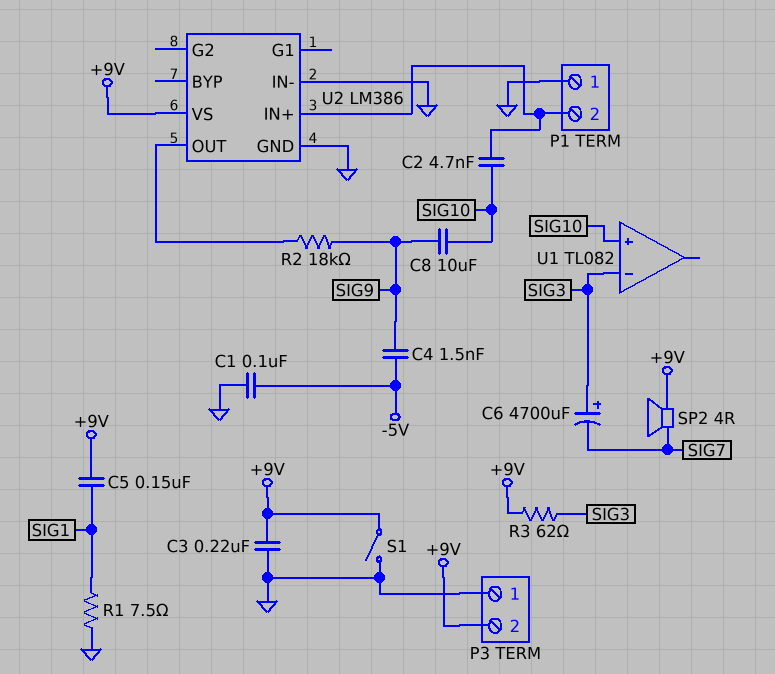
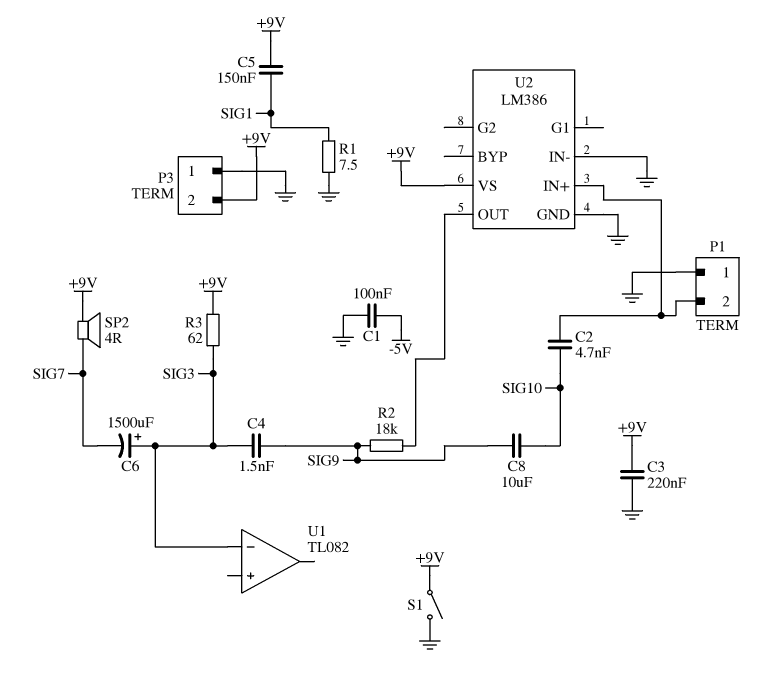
C4: 1.5nF (-5V, SIG9) -> 1.5nF (SIG3, SIG9)
C6: 4700uF (plus SIG3, minus SIG7) -> 1500uF (plus SIG3, minus SIG7)
U1 pin in+: SIG10 -> none

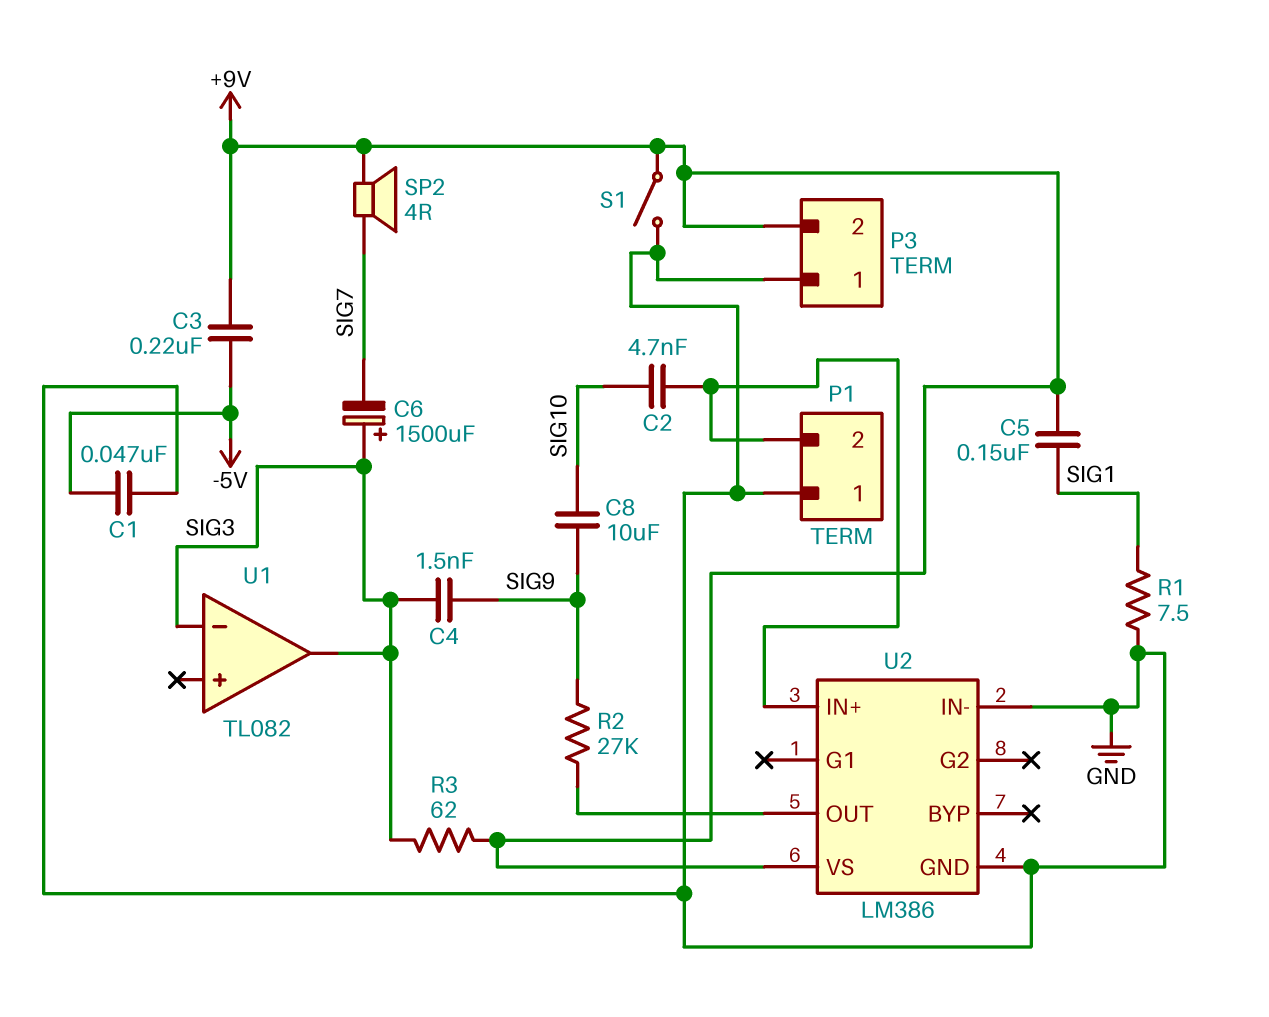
C1: 100nF (-5V, GND) -> 47nF (-5V, GND)
C3: 220nF (+9V, GND) -> 220nF (+9V, -5V)
R2: 18k (SIG9, U2/OUT) -> 27k (SIG9, U2/OUT)
U1 pin out: none -> SIG3

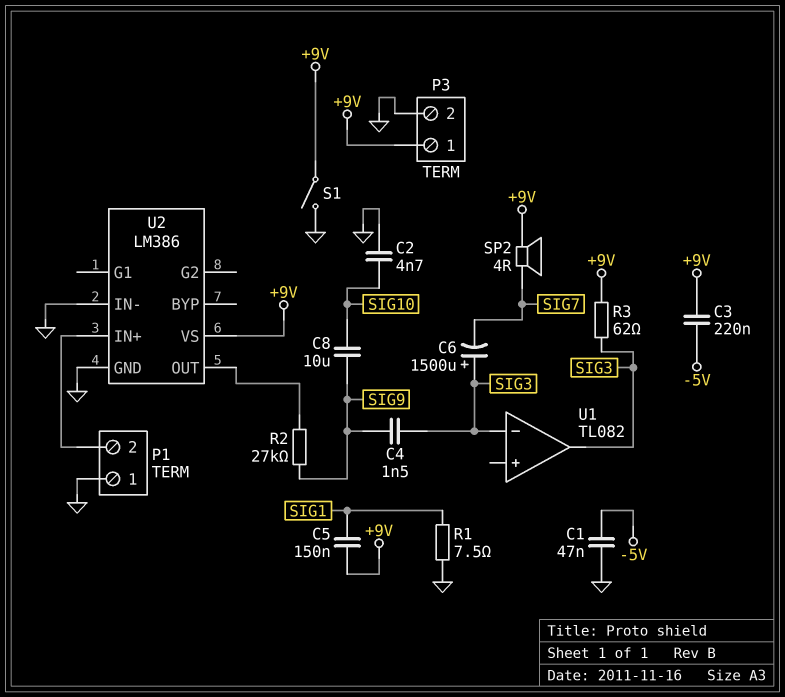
C2: 4.7nF (P1/2, SIG10) -> 4.7nF (GND, SIG10)
P3 pin 1: GND -> +9V
P3 pin 2: +9V -> GND

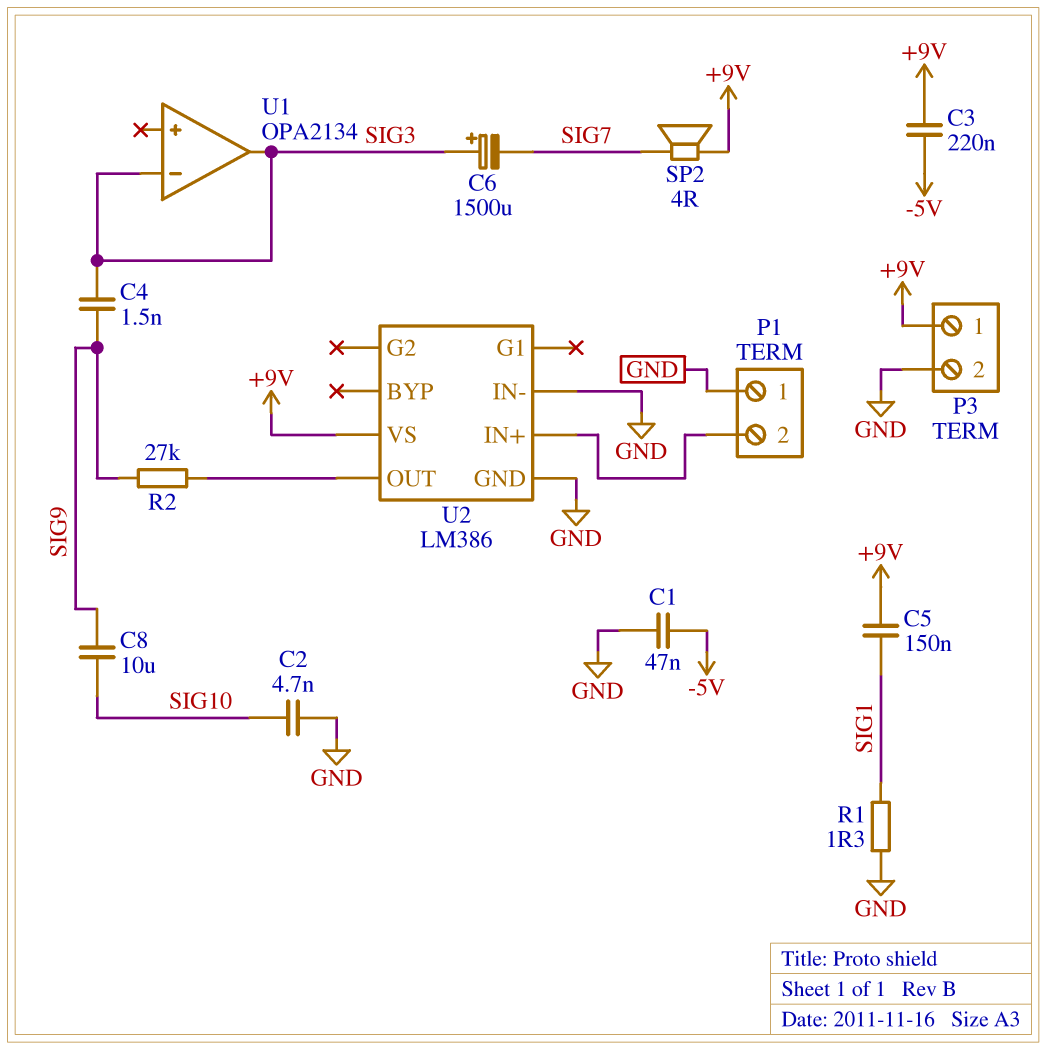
R1: 7.5 (GND, SIG1) -> 1.3 (GND, SIG1)
R3: 62 (+9V, SIG3) -> none
S1: switch (+9V, GND) -> none
U1: TL082 -> OPA2134

